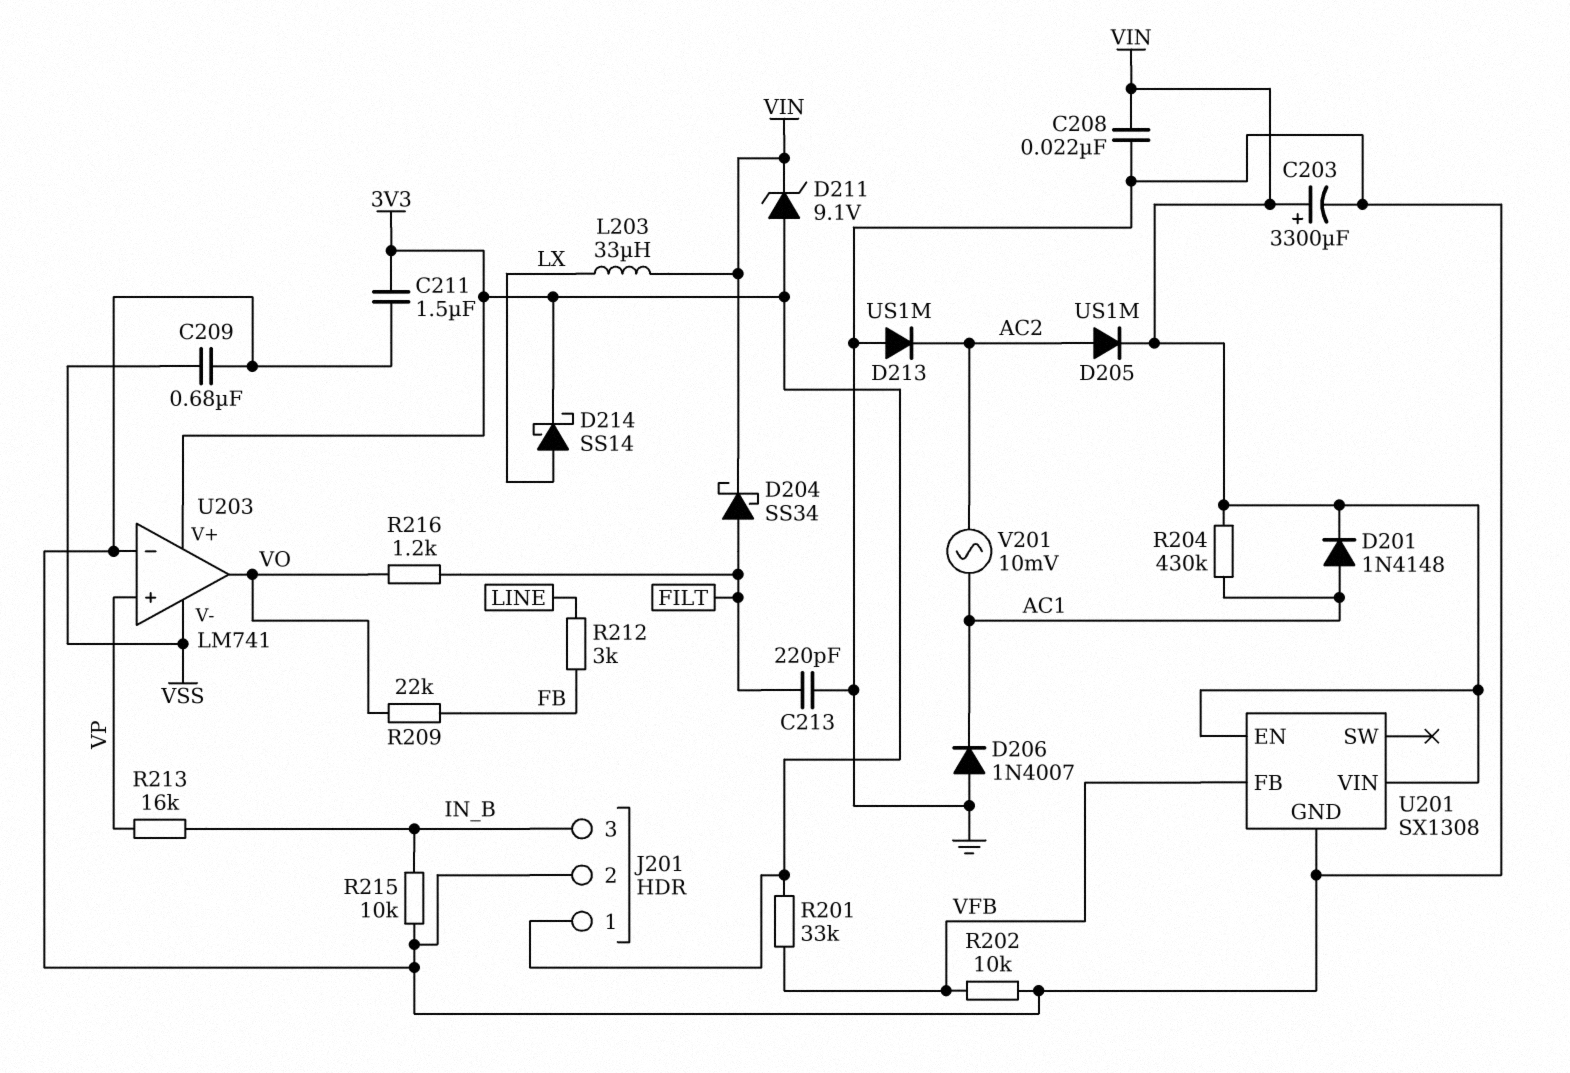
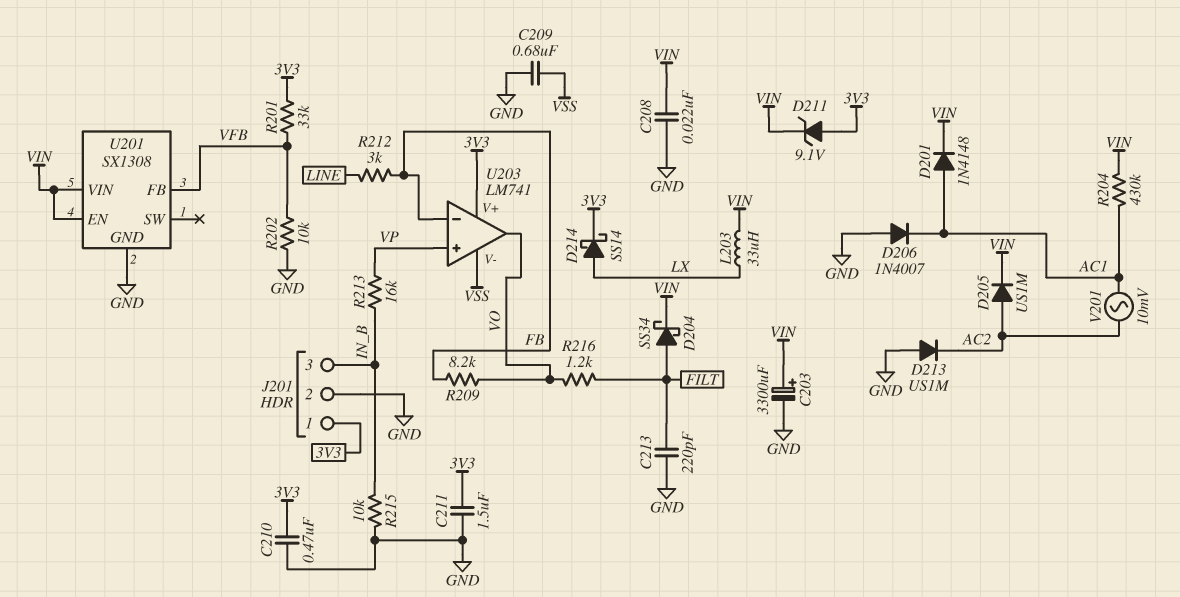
C210: none -> 470nF (3V3, GND)
R209: 22k (FB, VO) -> 8.2k (FB, VO)
U203 pin in-: GND -> FB

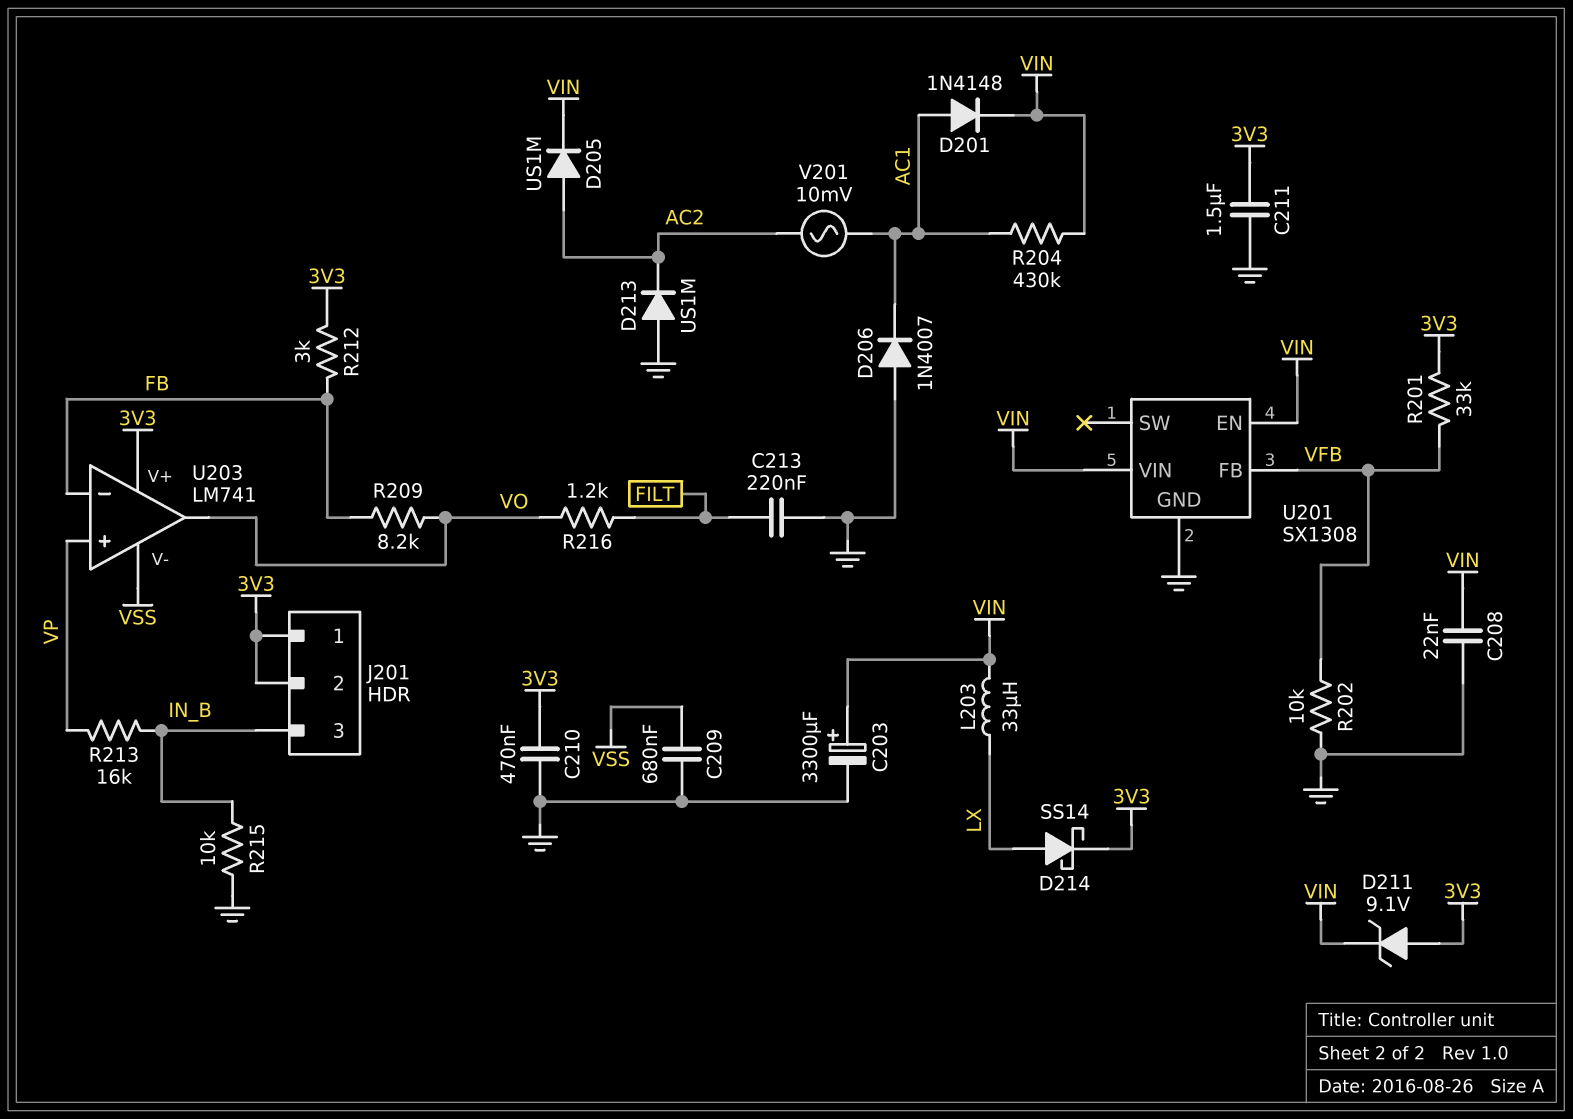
C213: 220pF (FILT, GND) -> 220nF (FILT, GND)
D204: schottky SS34 (A FILT, K VIN) -> none
J201 pin 2: GND -> 3V3
R212: 3k (FB, LINE) -> 3k (3V3, FB)

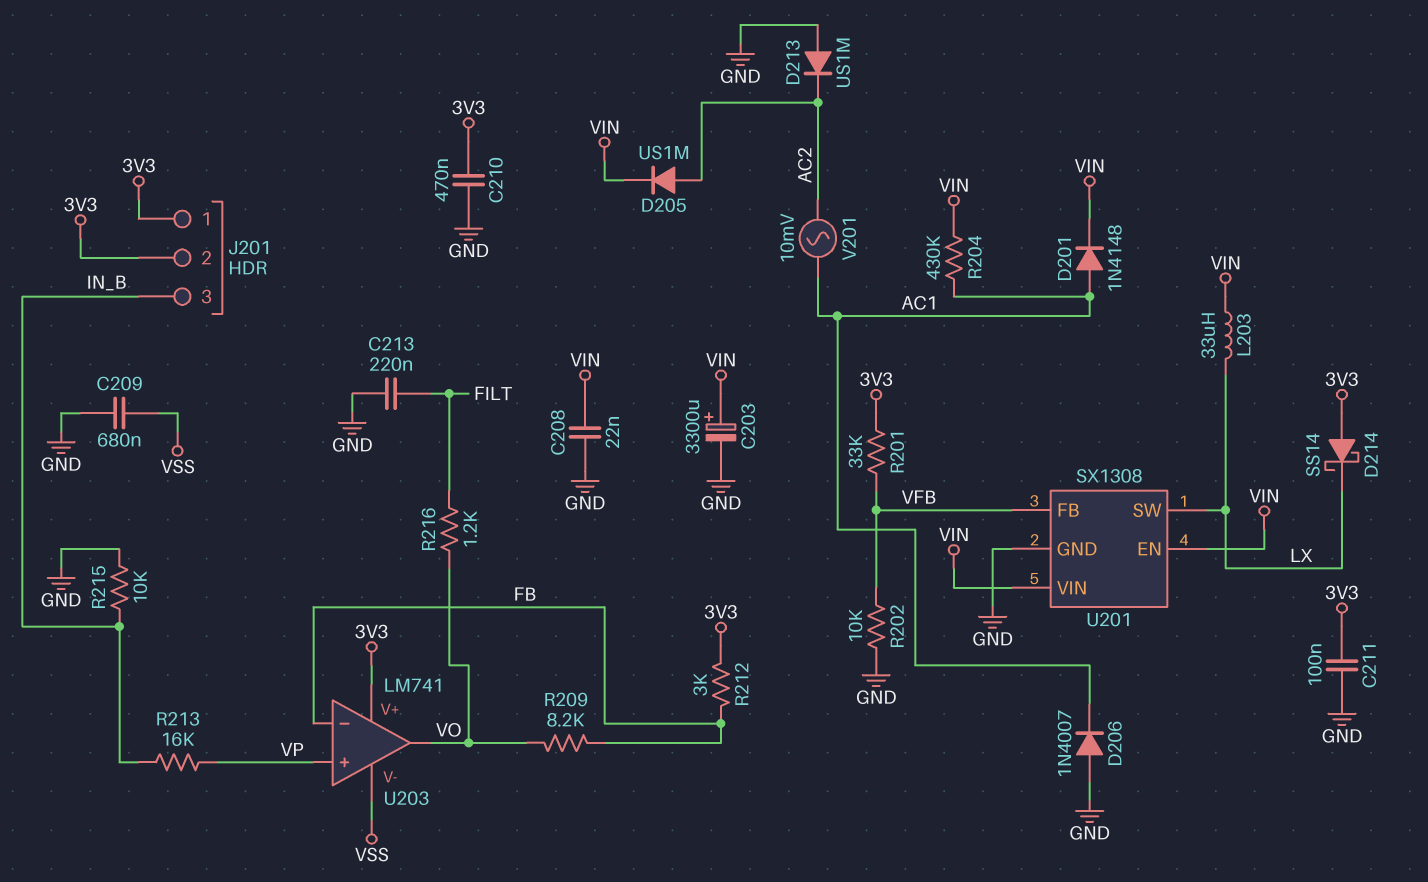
C211: 1.5uF (3V3, GND) -> 100nF (3V3, GND)
D211: zener 9.1V (A 3V3, K VIN) -> none
D214: schottky SS14 (A LX, K 3V3) -> schottky SS14 (A 3V3, K LX)
U201 pin SW: none -> LX

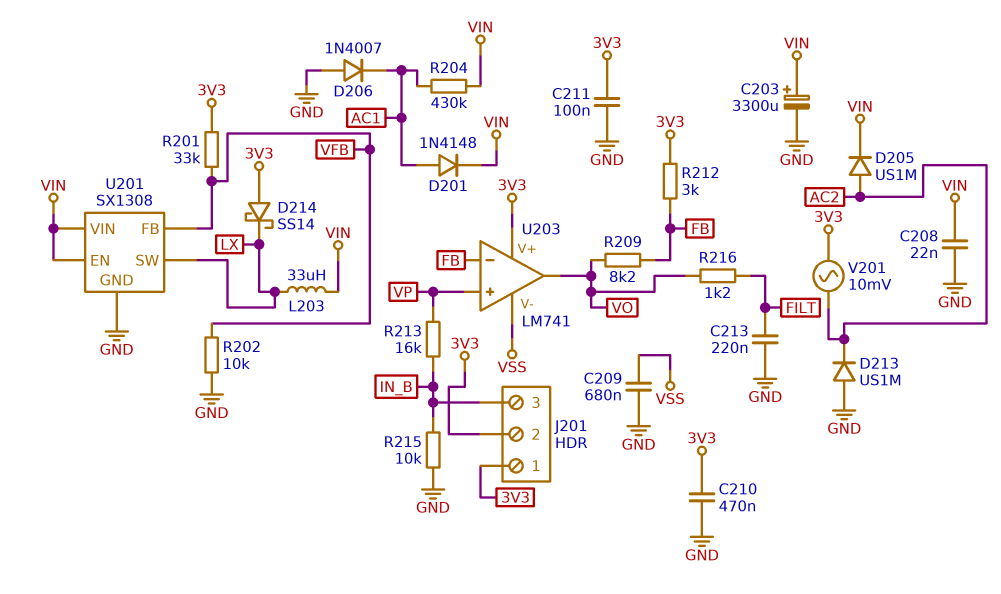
V201: AC 10mV (AC1, AC2) -> AC 10mV (3V3, AC2)

